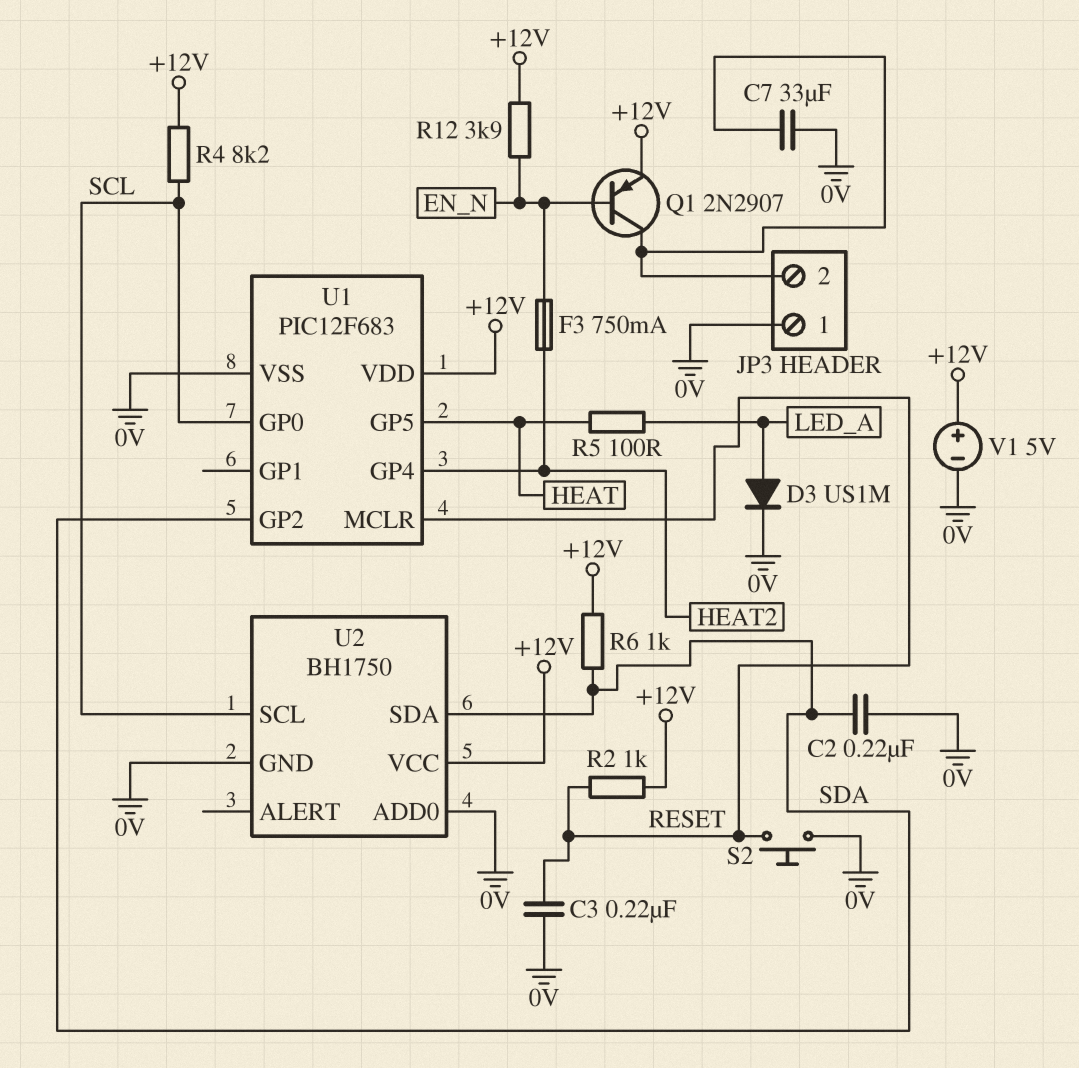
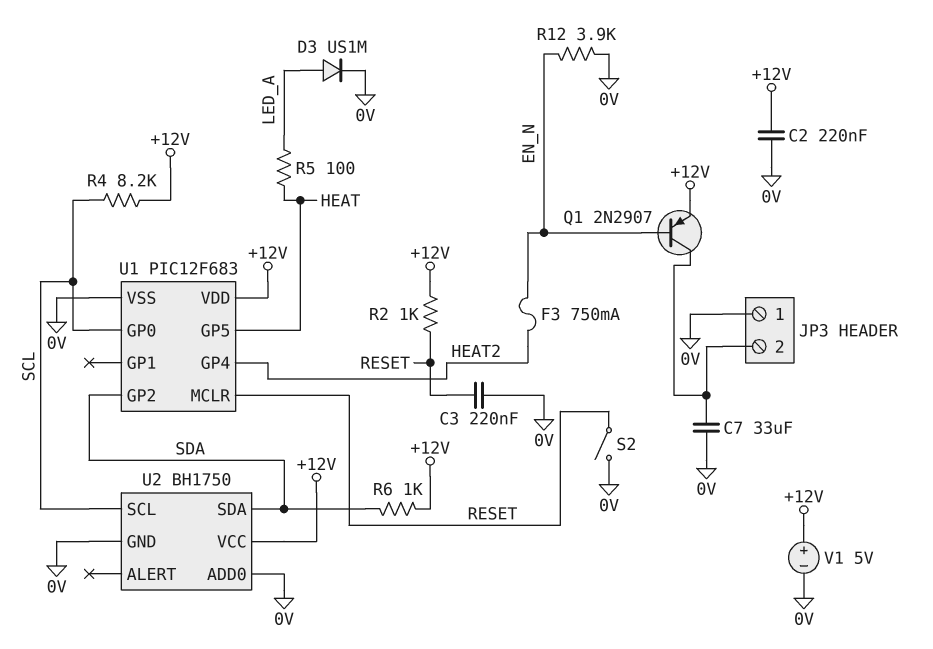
C2: 220nF (0V, SDA) -> 220nF (+12V, 0V)
R12: 3.9k (+12V, EN_N) -> 3.9k (0V, EN_N)
S2: button (0V, RESET) -> switch (0V, RESET)

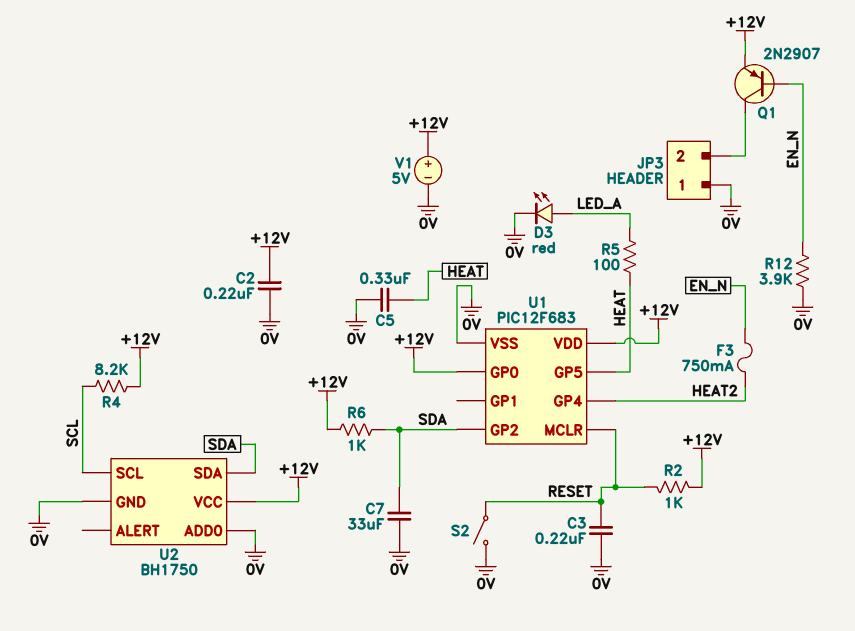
C5: none -> 330nF (0V, HEAT)
C7: 33uF (0V, JP3/2) -> 33uF (0V, SDA)
D3: diode US1M (A LED_A, K 0V) -> LED red (A LED_A, K 0V)
U1 pin GP0: SCL -> +12V

